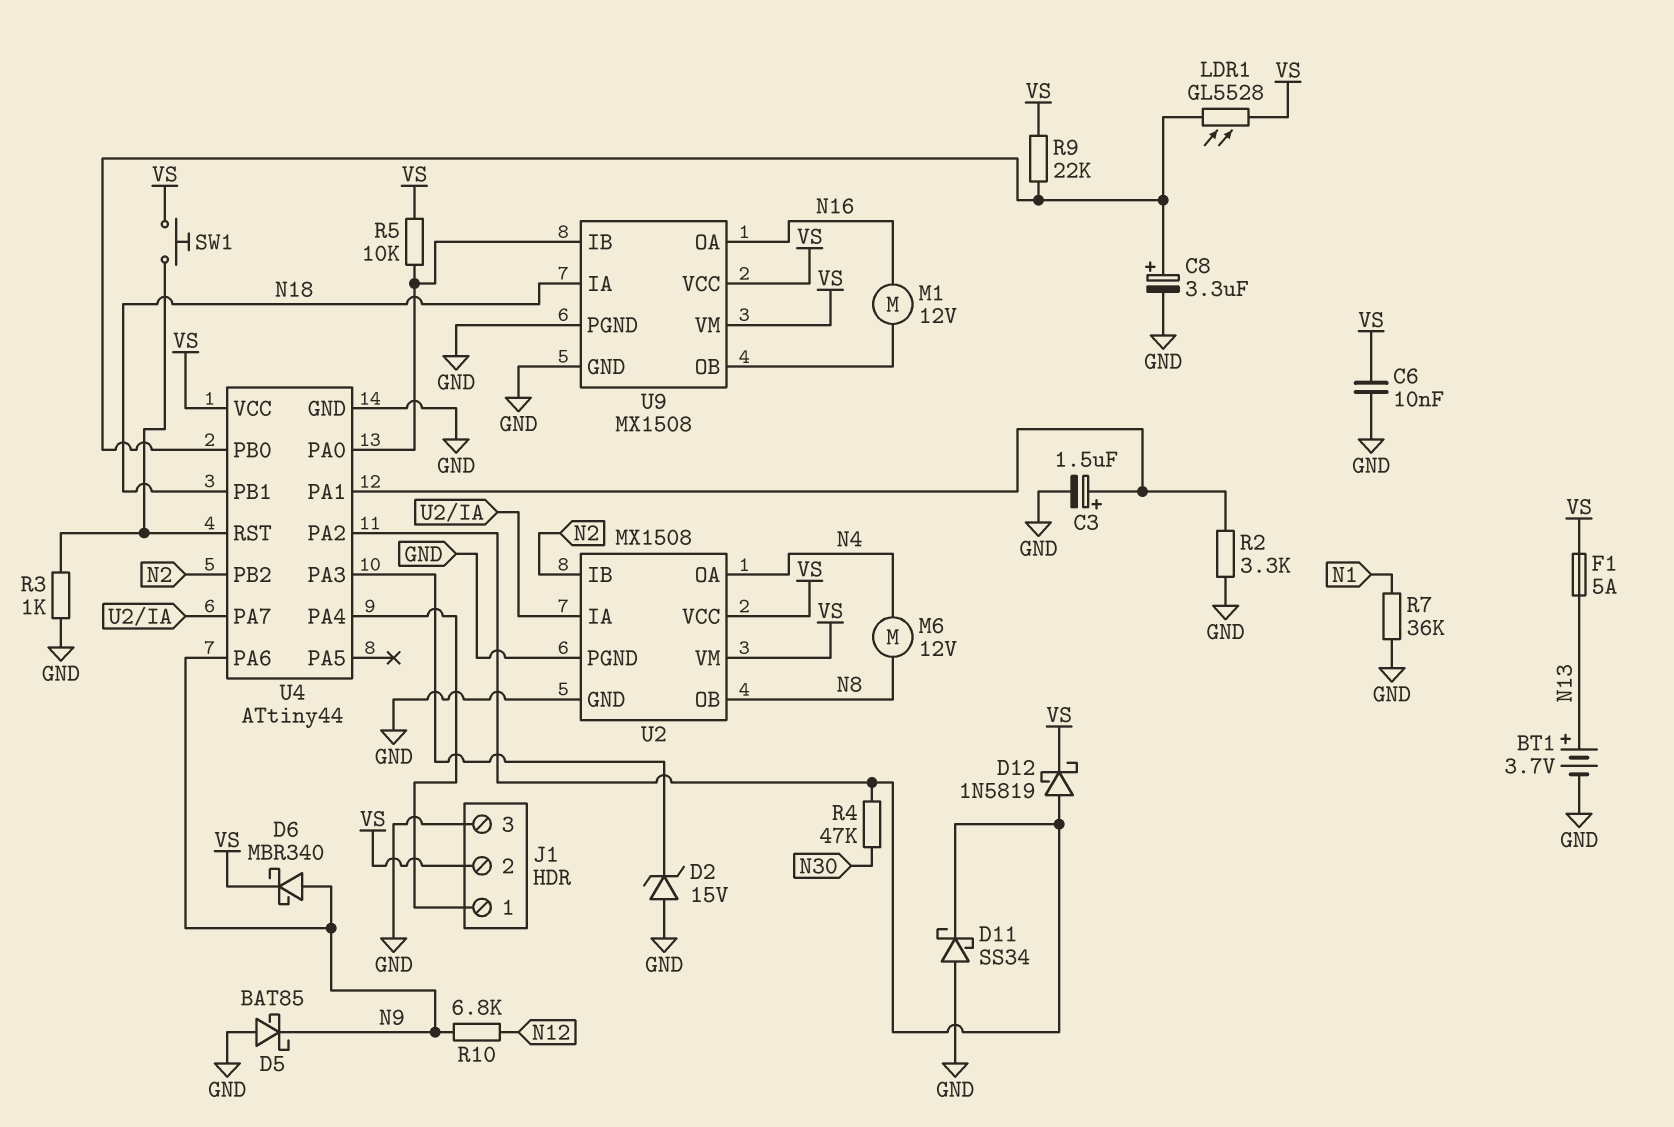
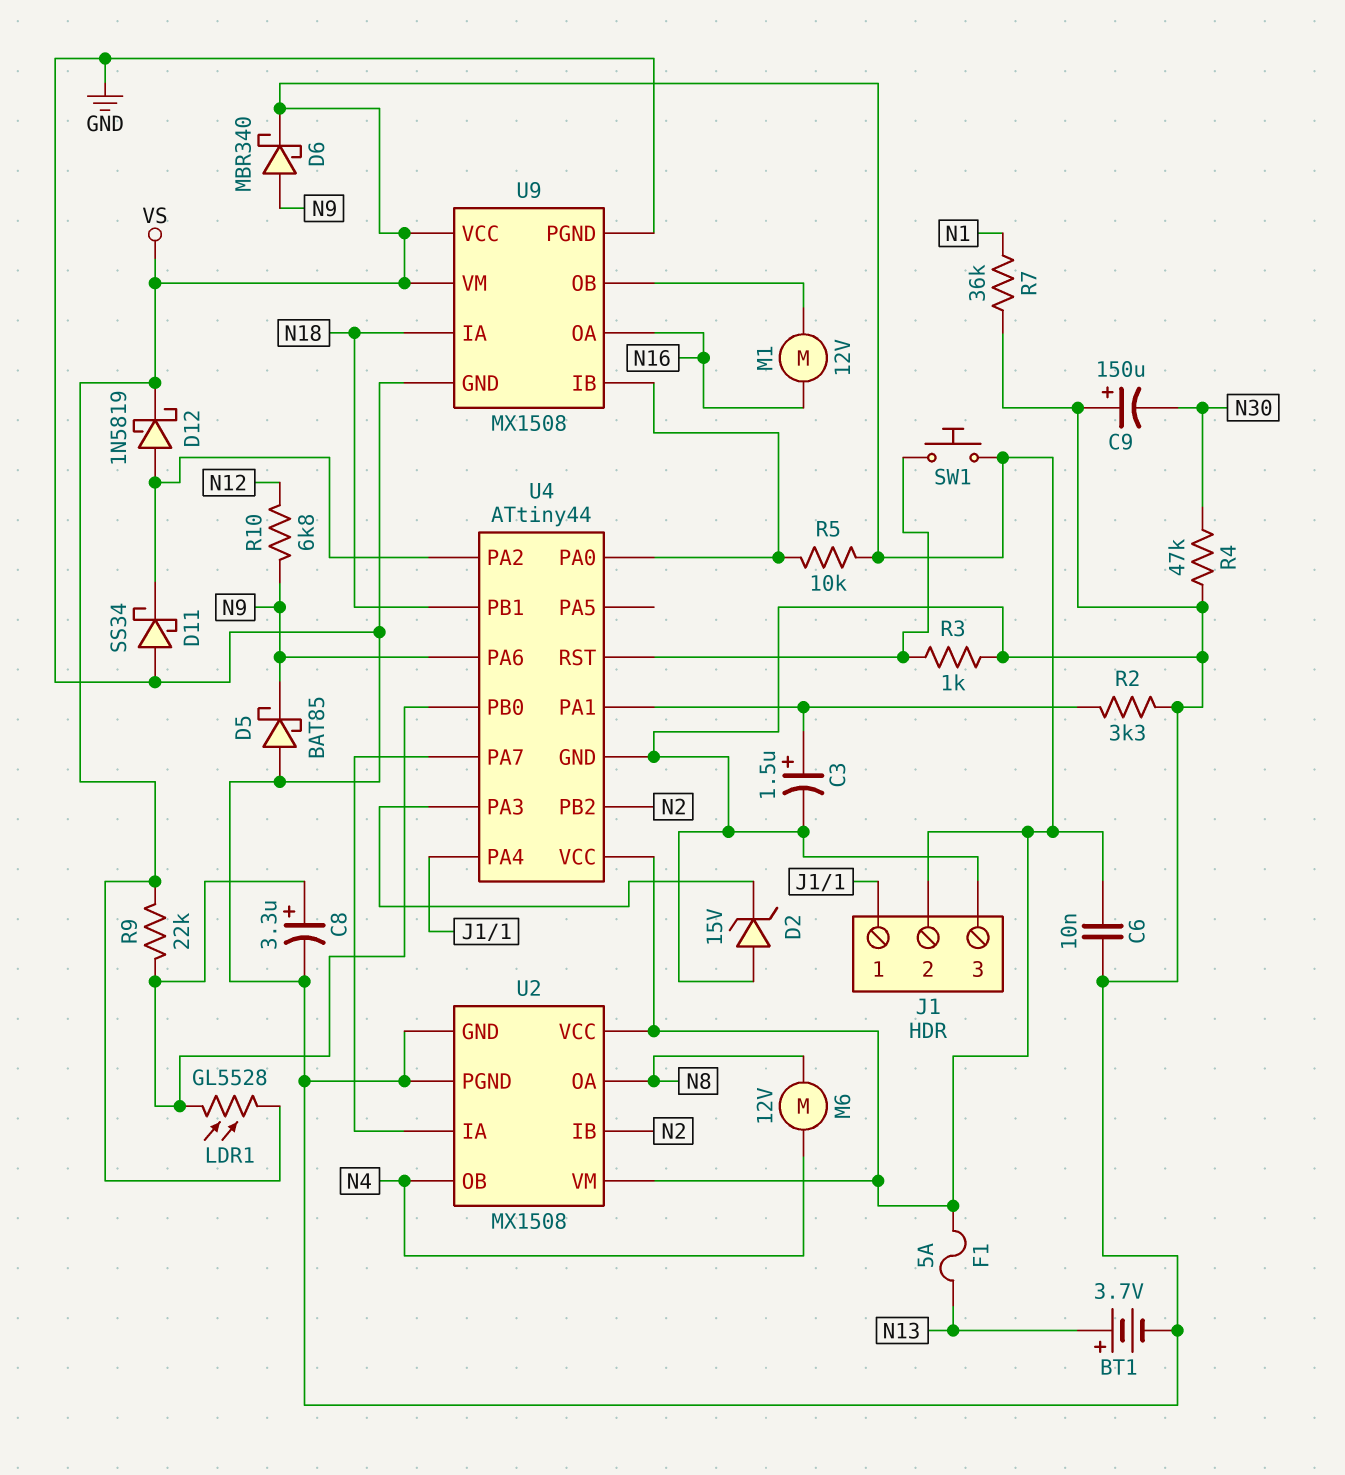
C9: none -> 150uF (plus GND, minus N30)
R4: 47k (N30, U4/PA2) -> 47k (GND, N30)
U2 pin OA: N4 -> N8
U2 pin OB: N8 -> N4

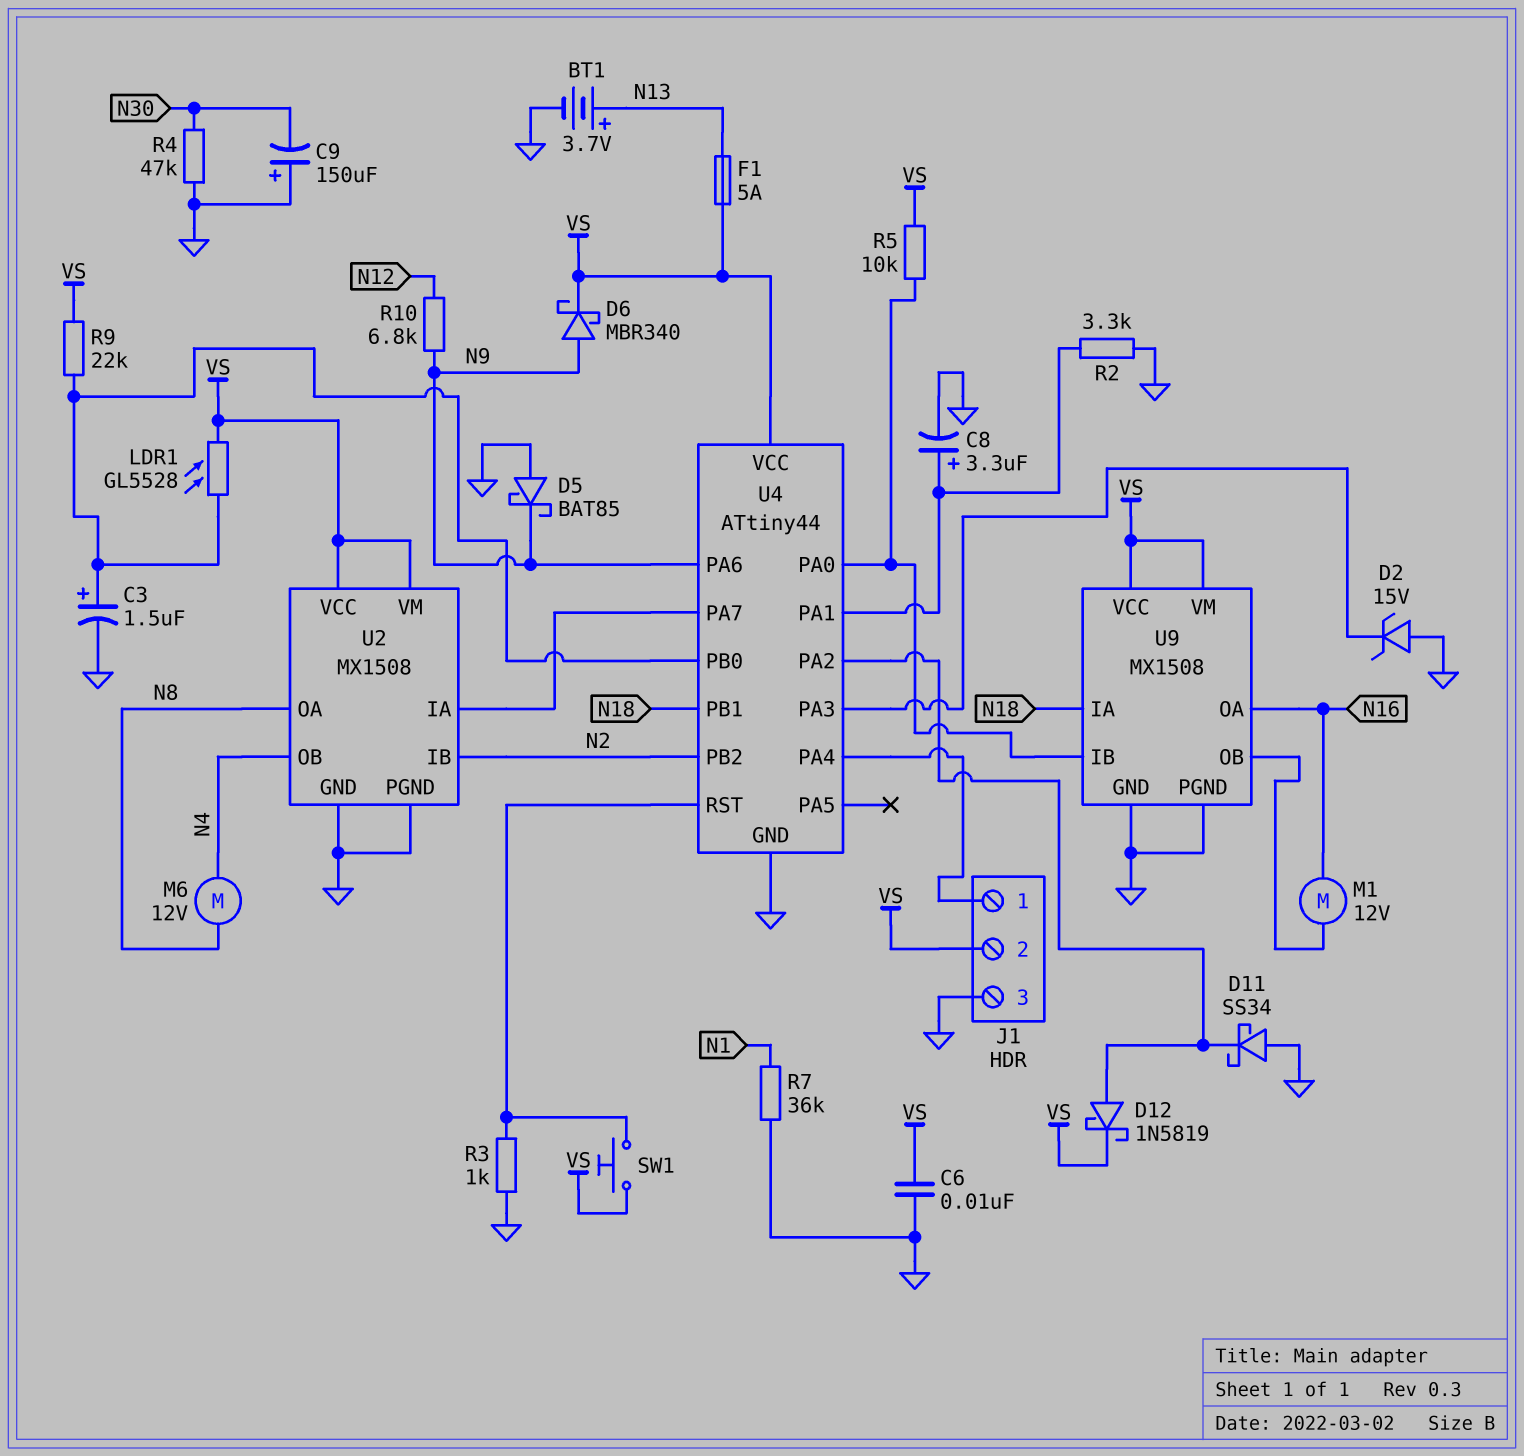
C3: 1.5uF (plus U4/PA1, minus GND) -> 1.5uF (plus U4/PB0, minus GND)
C8: 3.3uF (plus U4/PB0, minus GND) -> 3.3uF (plus U4/PA1, minus GND)

